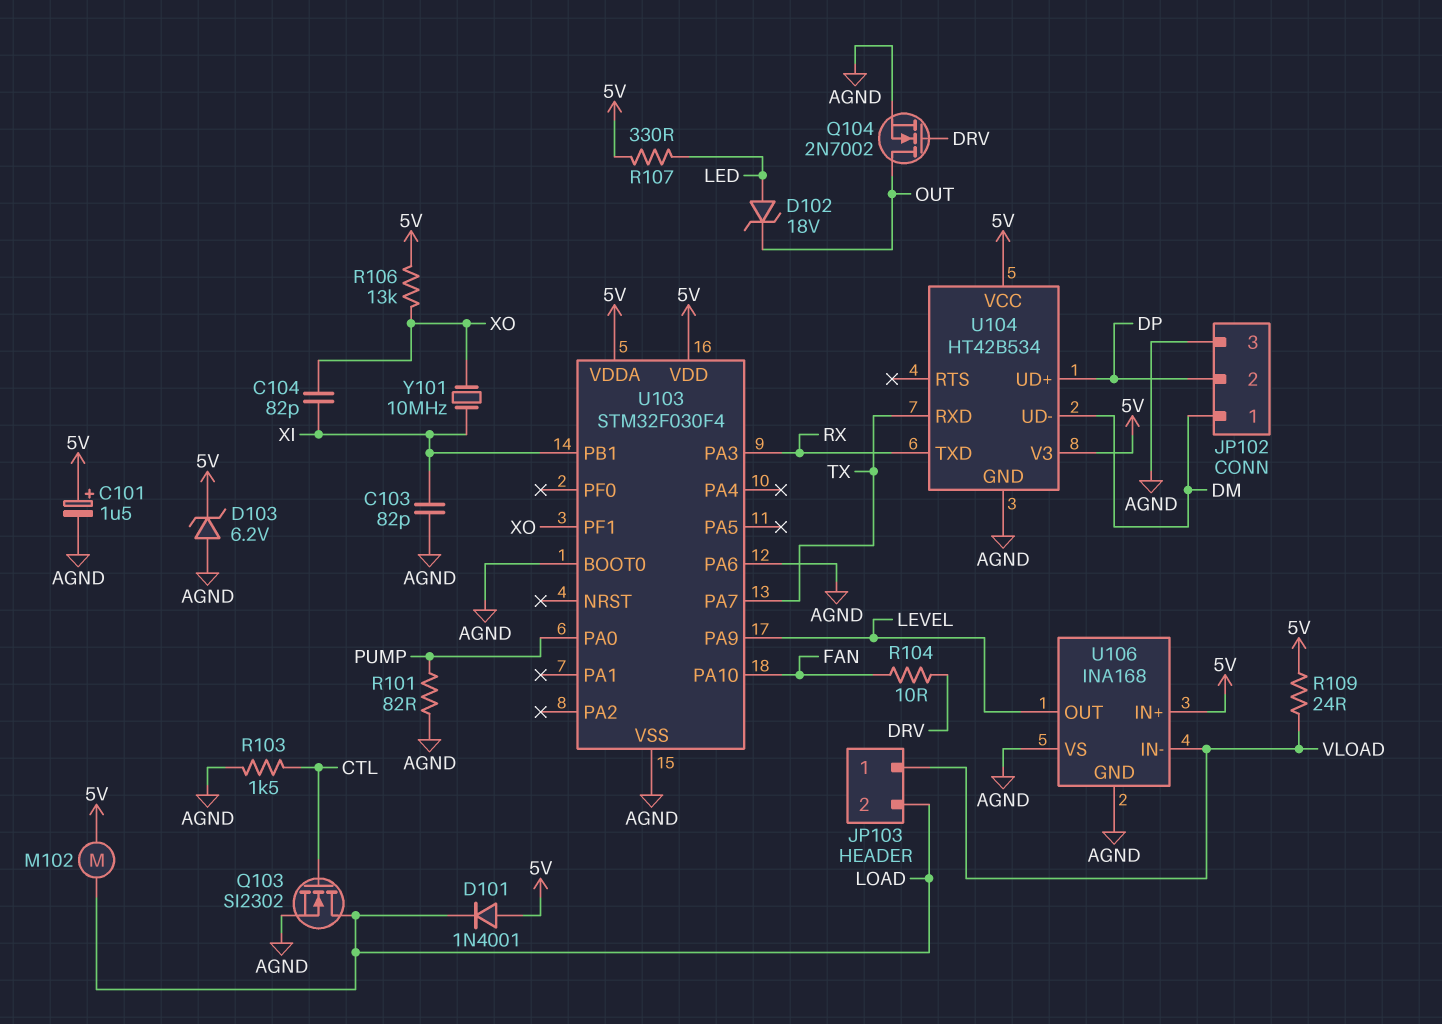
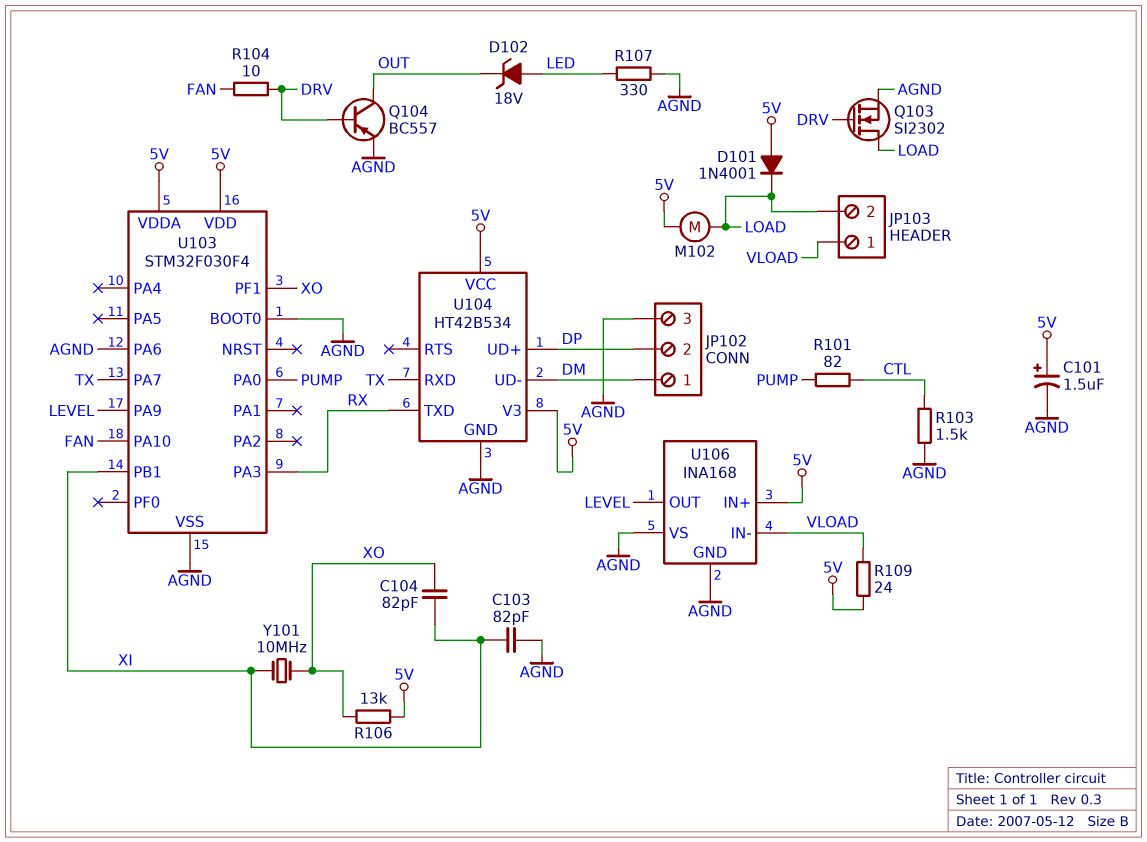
D103: zener 6.2V (A AGND, K 5V) -> none
Q103: NMOS SI2302 (G CTL, D LOAD, S AGND) -> NMOS SI2302 (G DRV, D LOAD, S AGND)
Q104: NMOS 2N7002 (G DRV, D OUT, S AGND) -> PNP BC557 (B DRV, C OUT, E AGND)
R101: 82 (AGND, PUMP) -> 82 (CTL, PUMP)
R107: 330 (5V, LED) -> 330 (AGND, LED)

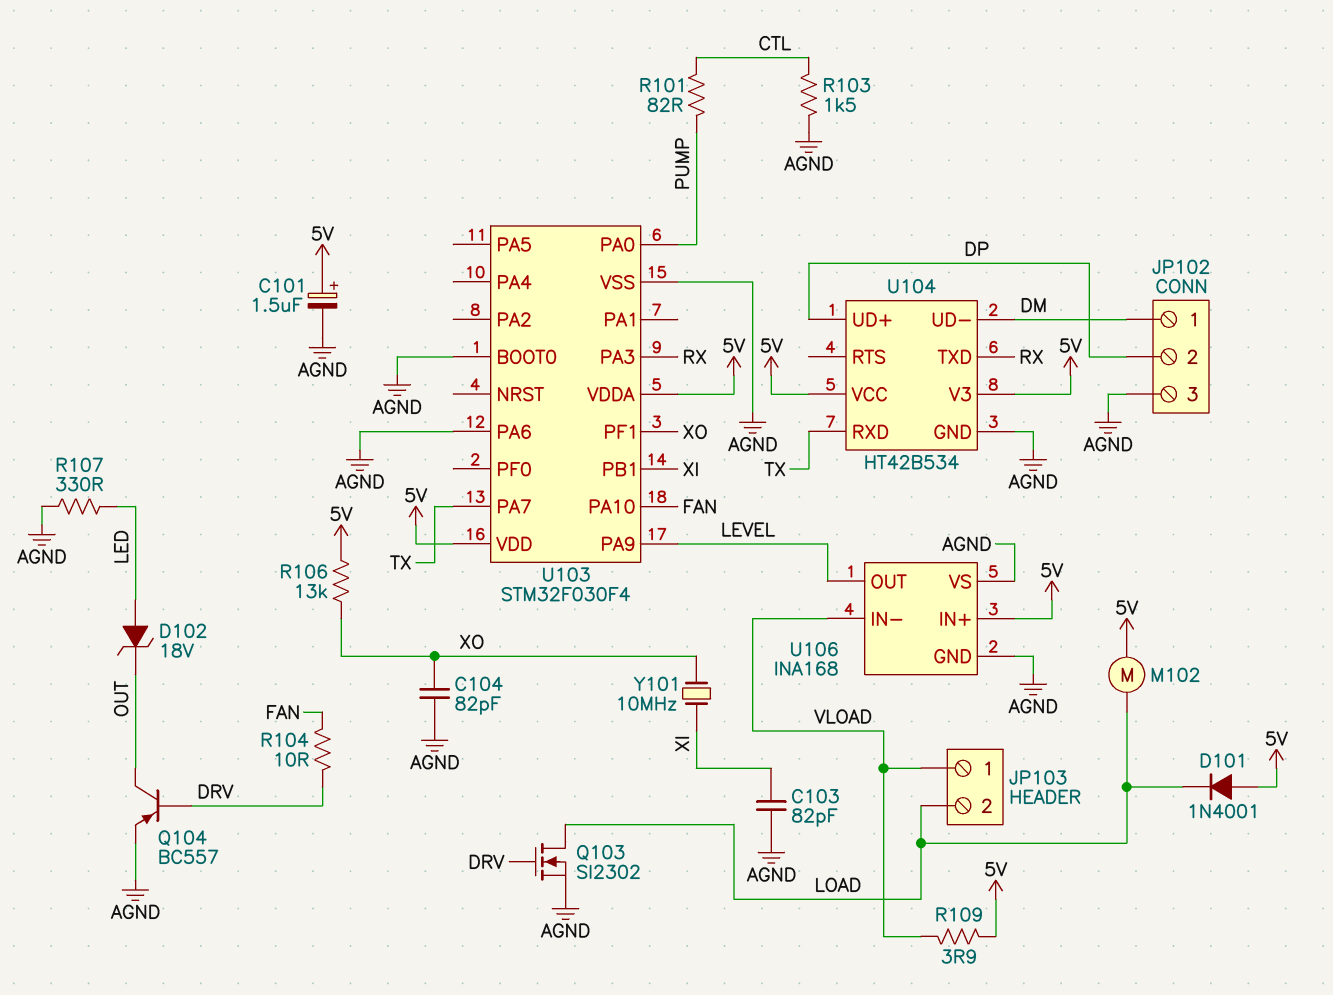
C104: 82pF (XI, XO) -> 82pF (AGND, XO)
R109: 24 (5V, VLOAD) -> 3.9 (5V, VLOAD)

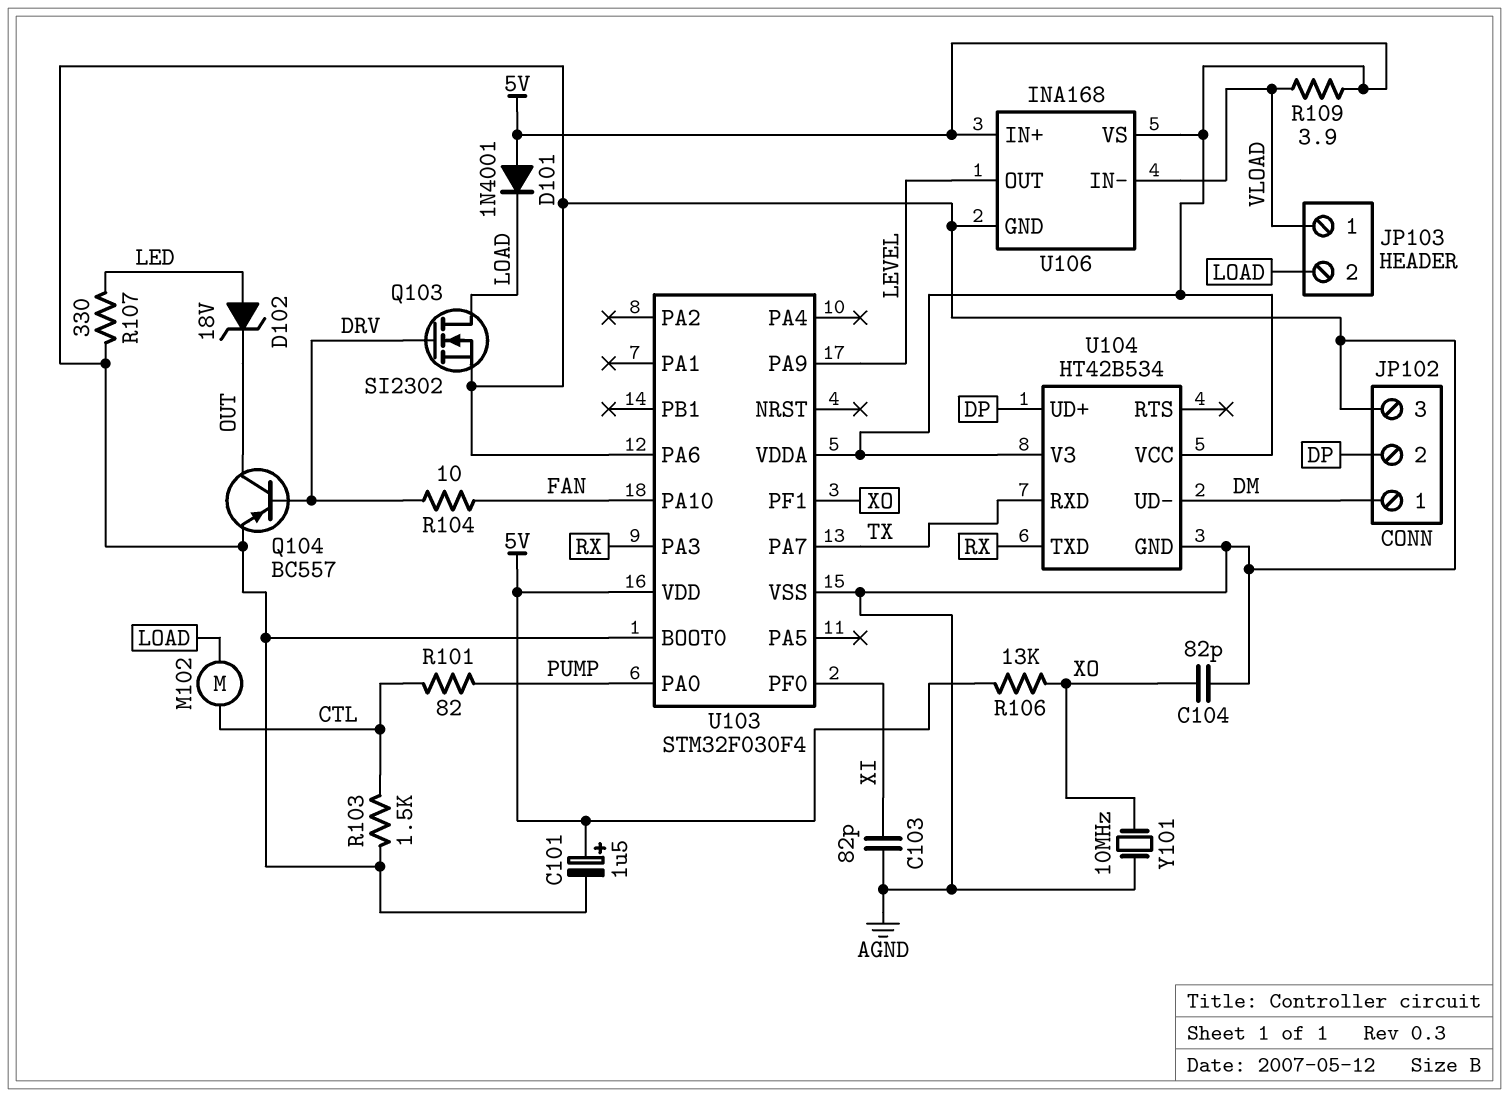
M102: motor (5V, LOAD) -> motor (CTL, LOAD)
U103 pin PB1: XI -> none
U103 pin PF0: none -> XI
U106 pin VS: AGND -> 5V
Y101: 10MHz (XI, XO) -> 10MHz (AGND, XO)

